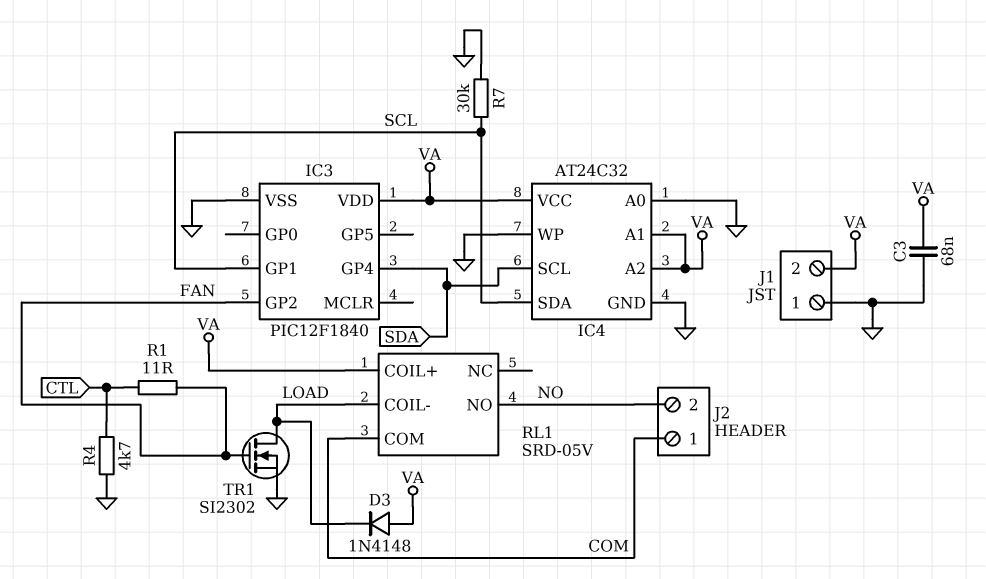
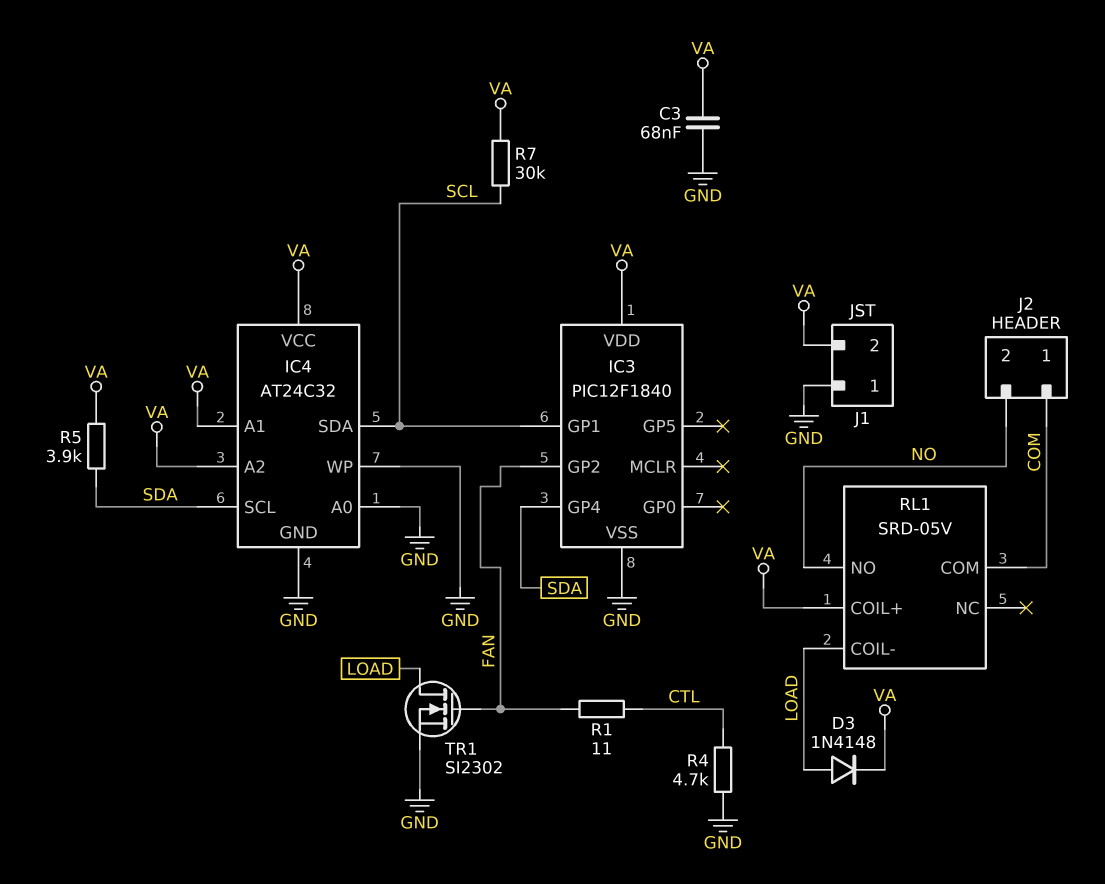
D3: diode 1N4148 (A VA, K LOAD) -> diode 1N4148 (A LOAD, K VA)
R5: none -> 3.9k (SDA, VA)
R7: 30k (GND, SCL) -> 30k (SCL, VA)

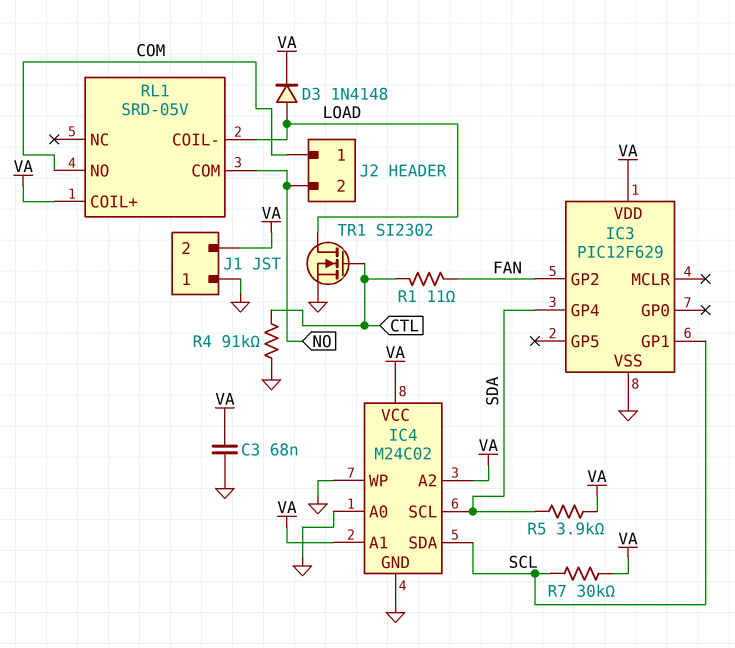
IC3: PIC12F1840 -> PIC12F629
IC4: AT24C32 -> M24C02
R4: 4.7k (CTL, GND) -> 91k (CTL, GND)
RL1 pin COM: COM -> NO
RL1 pin NO: NO -> COM
TR1: NMOS SI2302 (G FAN, D LOAD, S GND) -> NMOS SI2302 (G CTL, D LOAD, S GND)

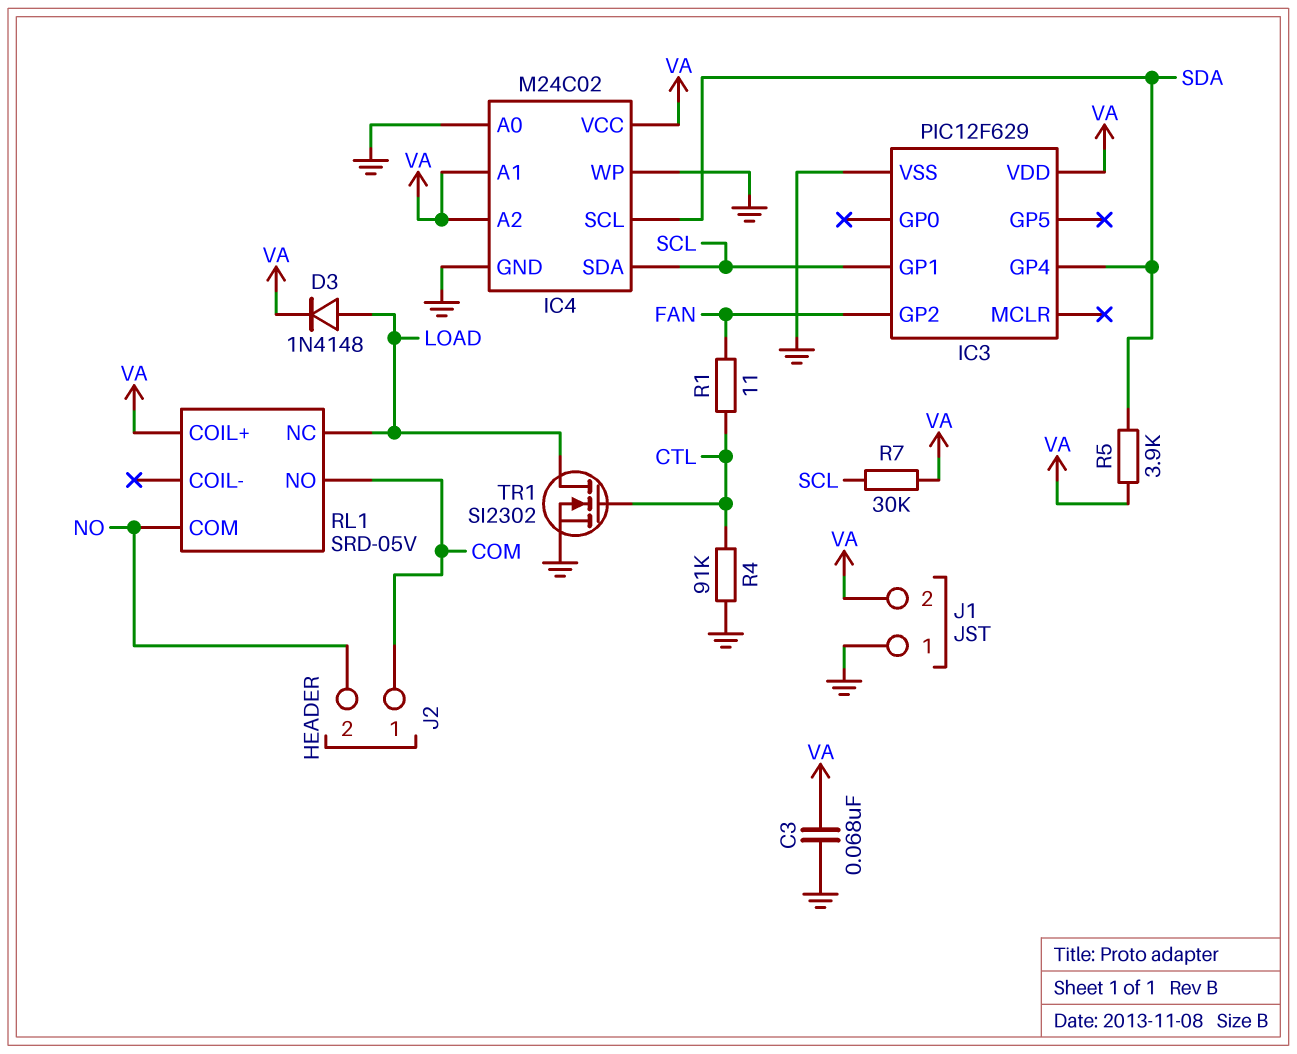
RL1 pin COIL-: LOAD -> none
RL1 pin NC: none -> LOAD

